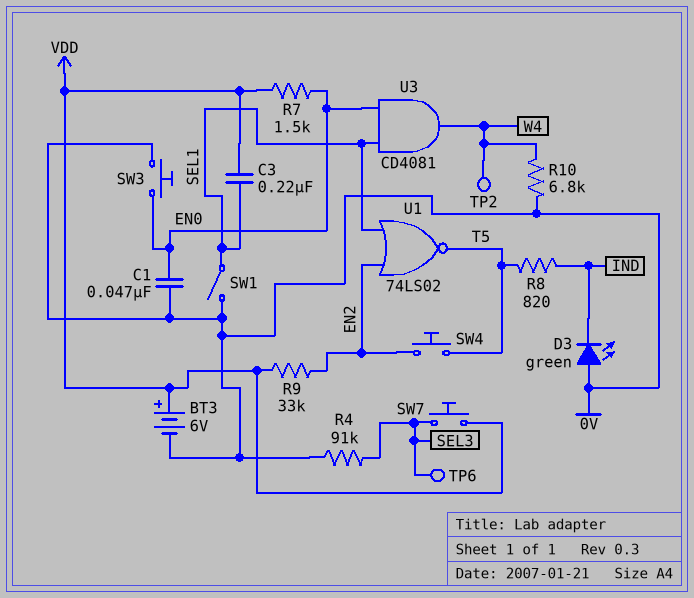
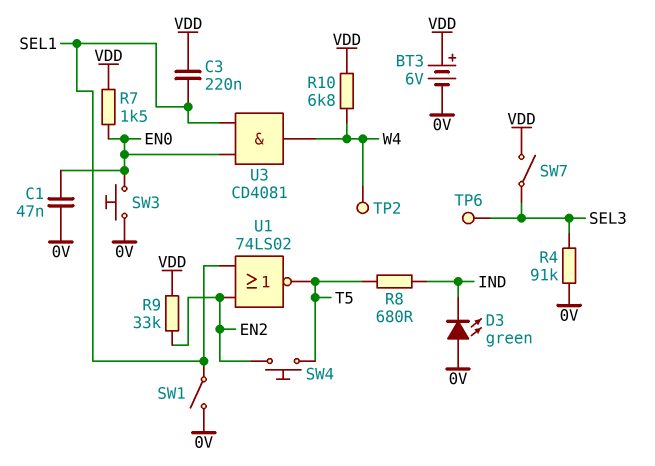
R8: 820 (IND, T5) -> 680 (IND, T5)
R10: 6.8k (0V, W4) -> 6.8k (VDD, W4)
SW7: button (SEL3, VDD) -> switch (SEL3, VDD)

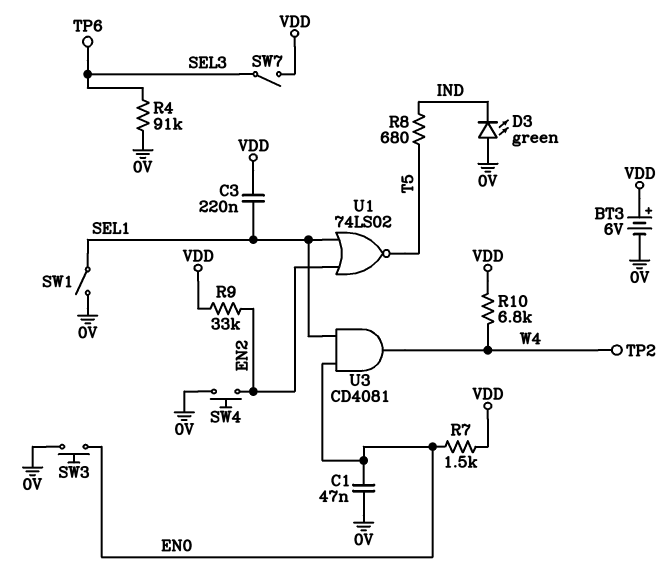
SW4: button (EN2, T5) -> button (0V, EN2)

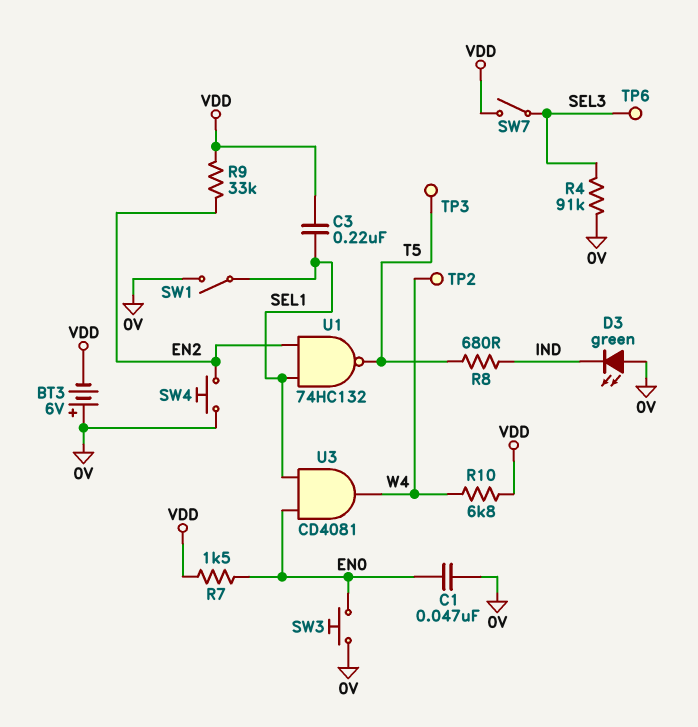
BT3: 6V (plus VDD, minus 0V) -> 6V (plus 0V, minus VDD)
TP3: none -> test point (T5)
U1: NOR 74LS02 (in EN2, in SEL1, out T5) -> NAND 74HC132 (in EN2, in SEL1, out T5)

